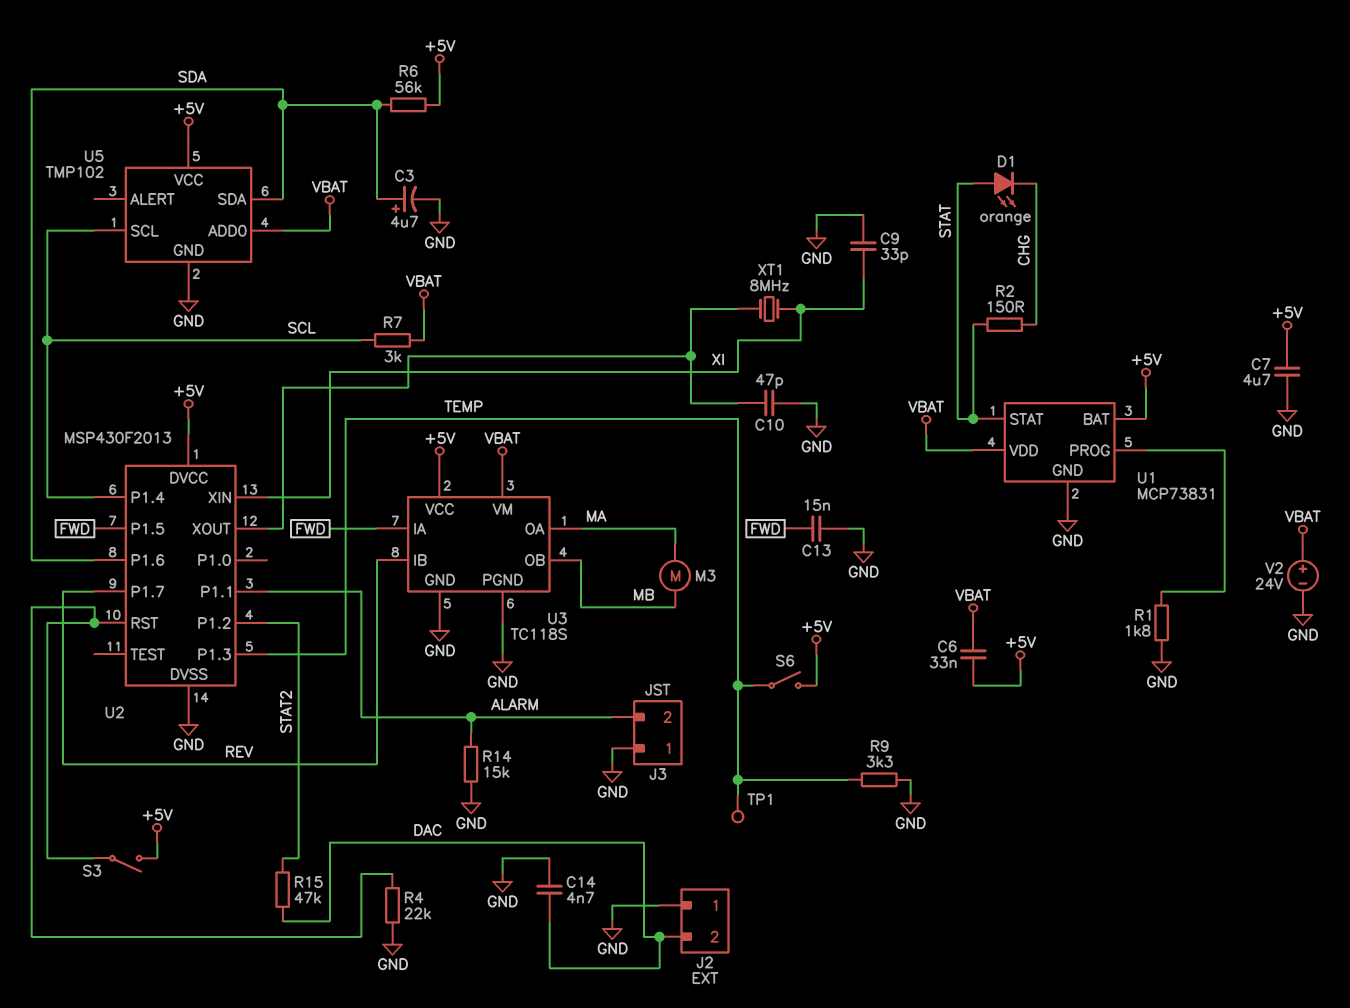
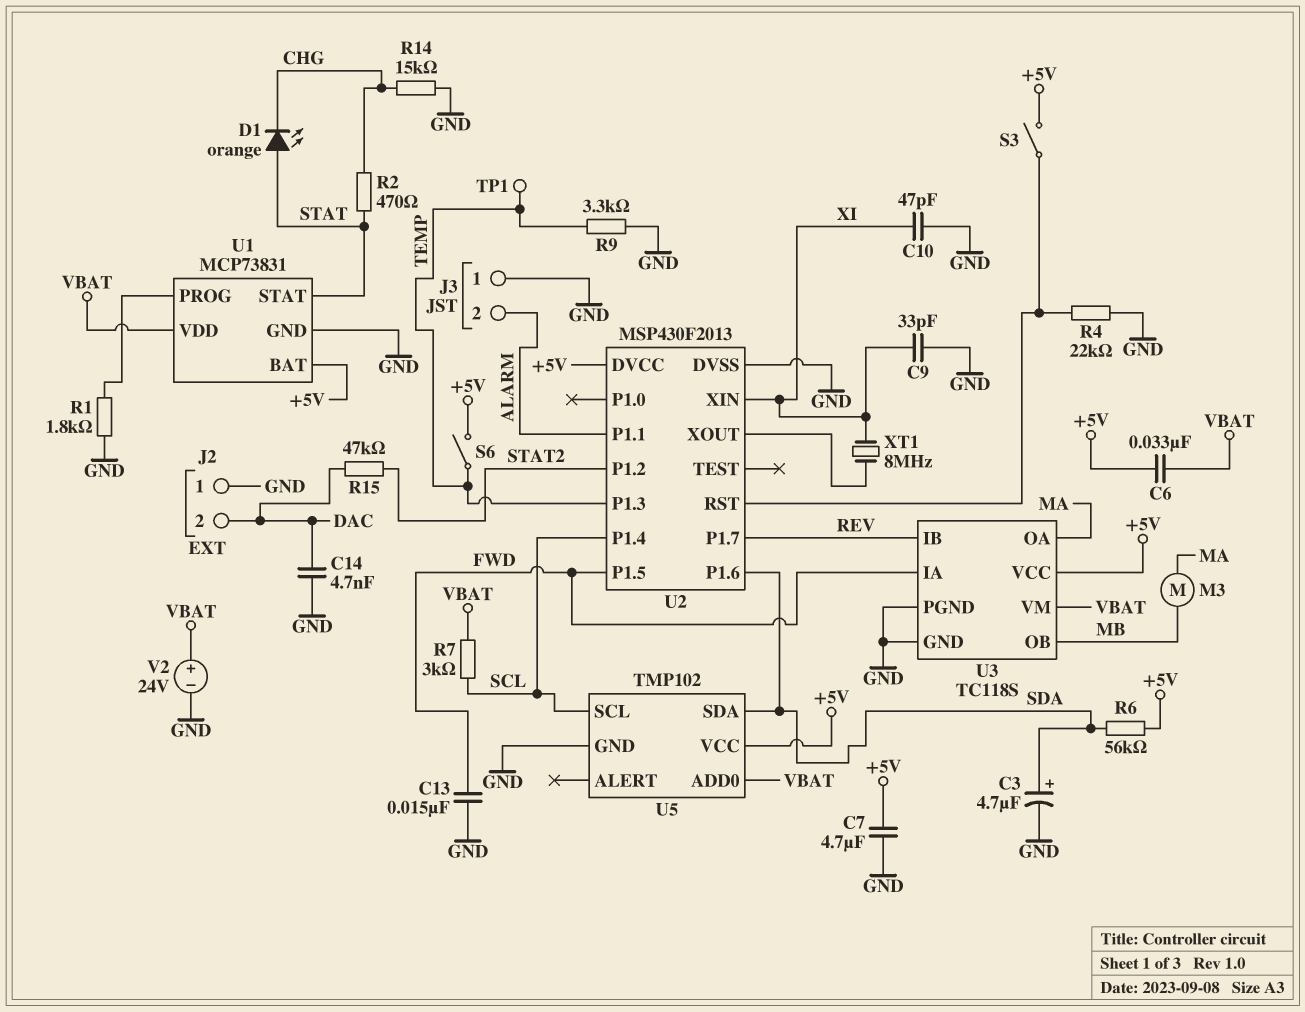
C10: 47pF (GND, U2/XOUT) -> 47pF (GND, XI)
R2: 150 (CHG, STAT) -> 470 (CHG, STAT)
R14: 15k (ALARM, GND) -> 15k (CHG, GND)

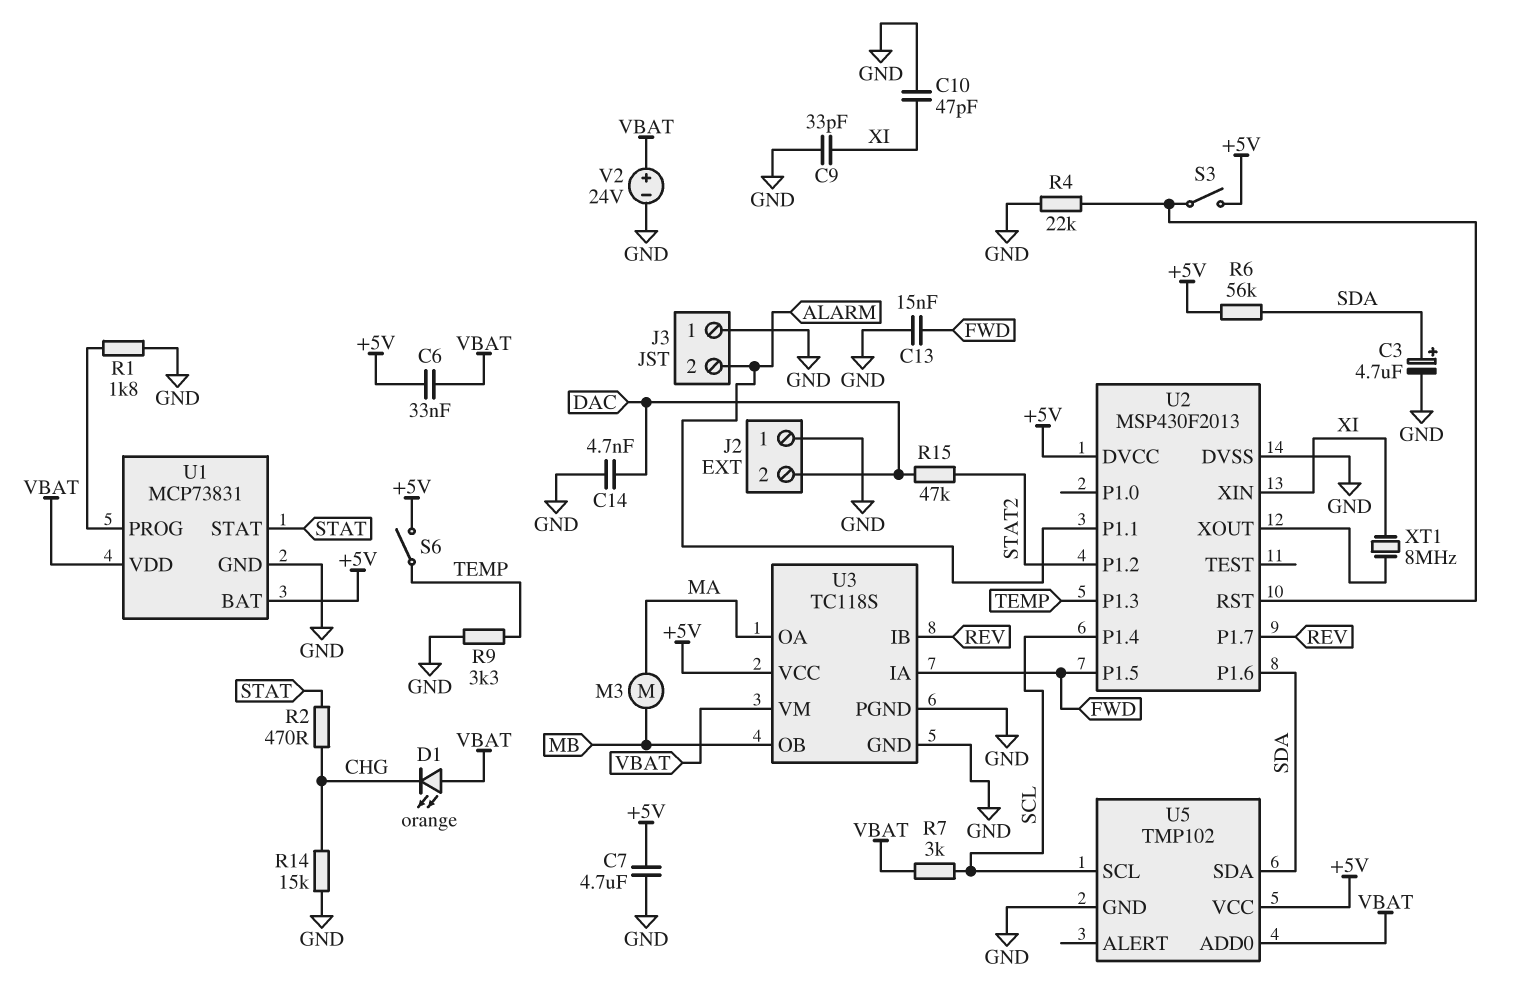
D1: LED orange (A STAT, K CHG) -> LED orange (A VBAT, K CHG)
TP1: test point (TEMP) -> none

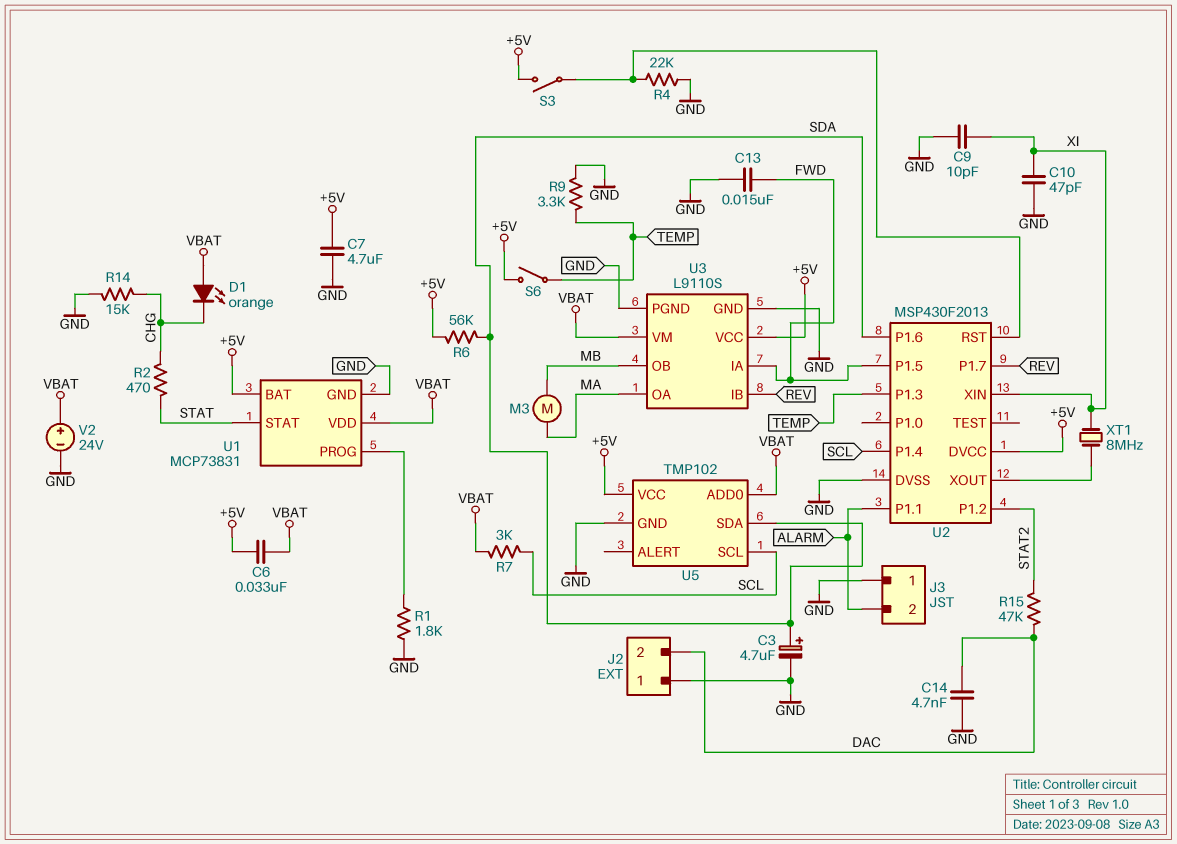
C9: 33pF (GND, XI) -> 10pF (GND, XI)
U3: TC118S -> L9110S

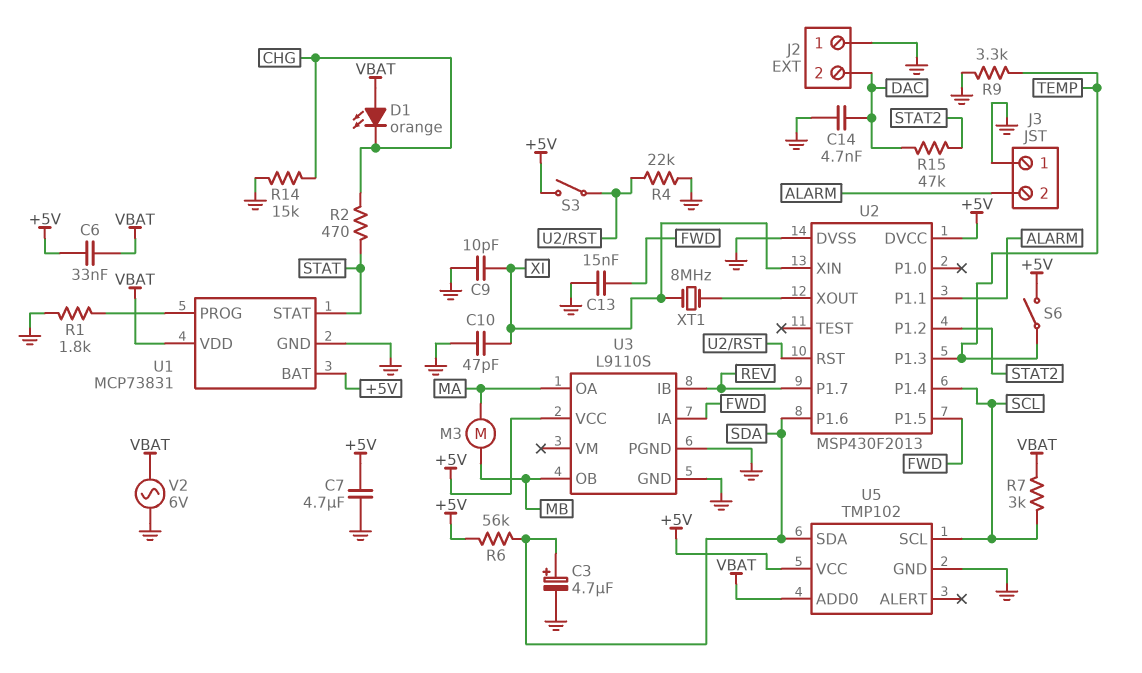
U3 pin VM: VBAT -> none
V2: 24V (plus VBAT, minus GND) -> AC 6V (GND, VBAT)

